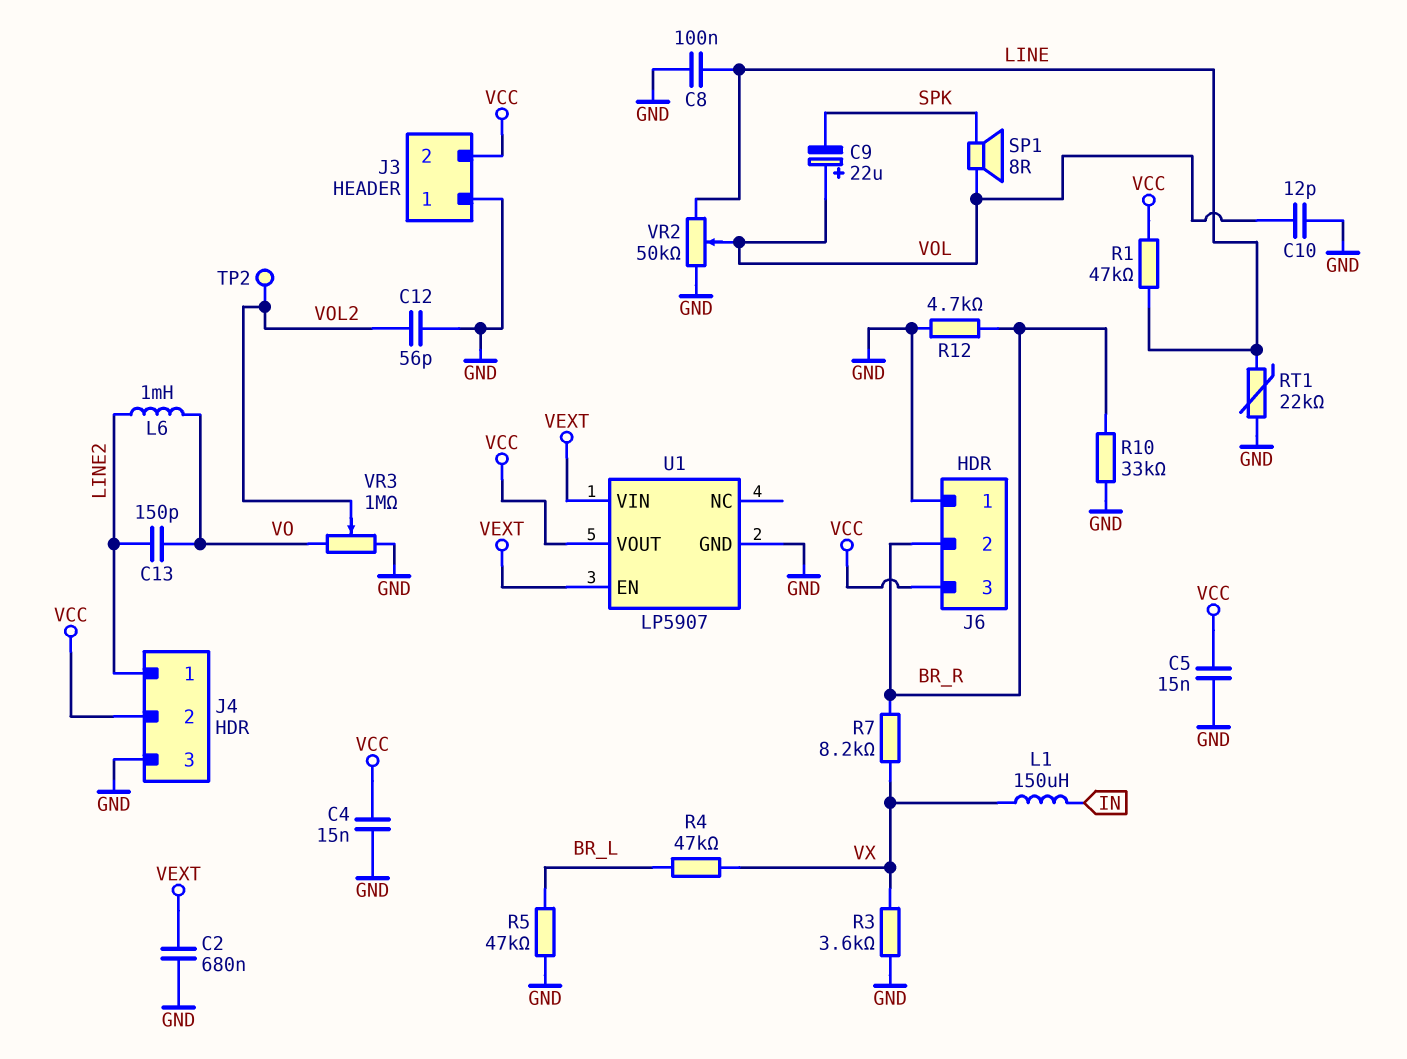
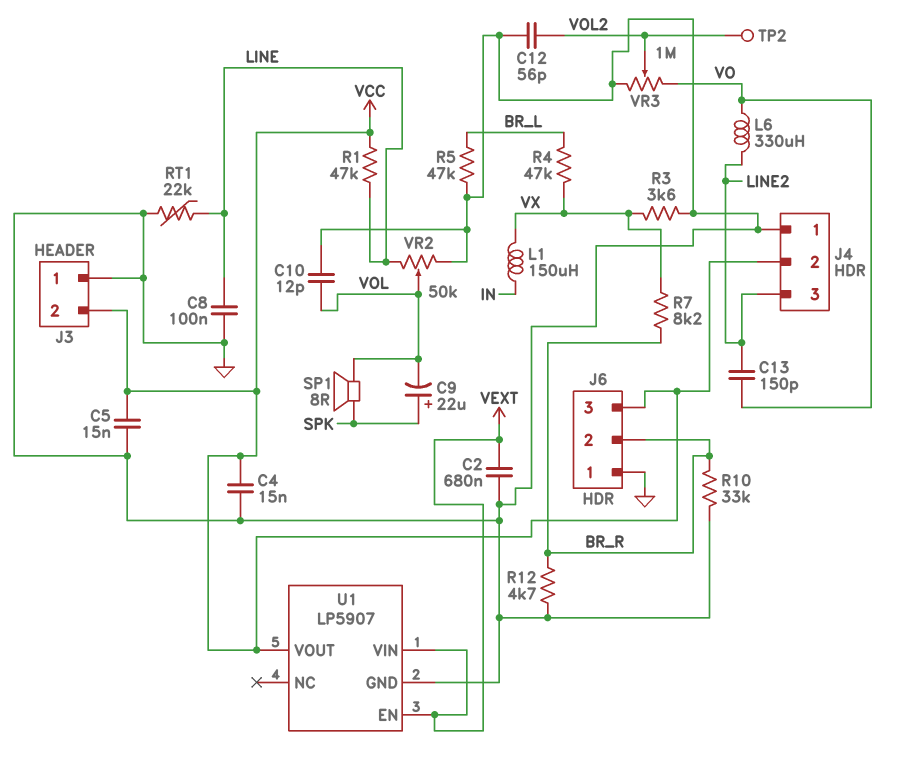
C9: 22uF (plus VOL, minus SPK) -> 22uF (plus SPK, minus VOL)
J4 pin 1: LINE2 -> GND
J4 pin 3: GND -> LINE2
L6: 1mH (LINE2, VO) -> 330uH (LINE2, VO)

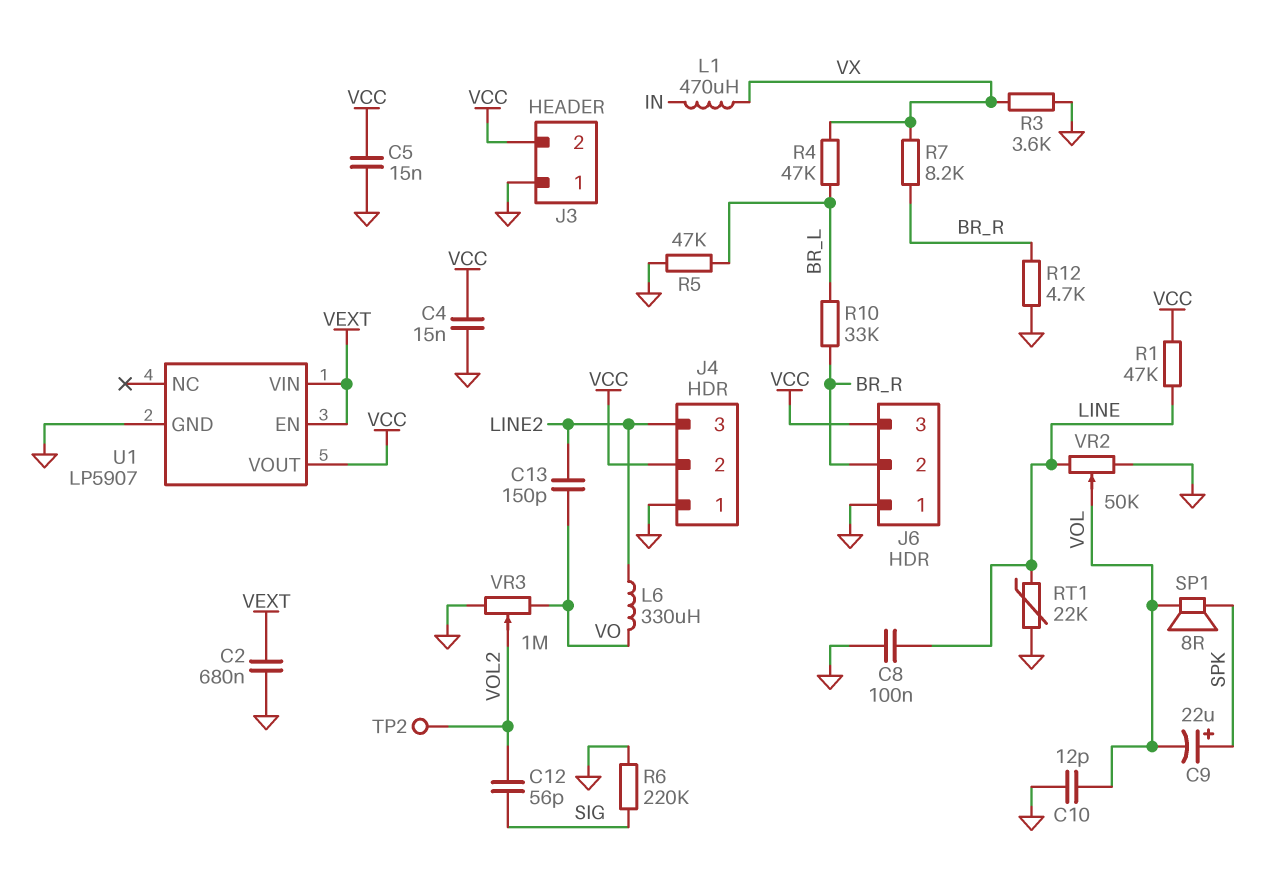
C12: 56pF (GND, VOL2) -> 56pF (SIG, VOL2)
L1: 150uH (IN, VX) -> 470uH (IN, VX)
R6: none -> 220k (GND, SIG)
R10: 33k (BR_R, GND) -> 33k (BR_L, BR_R)

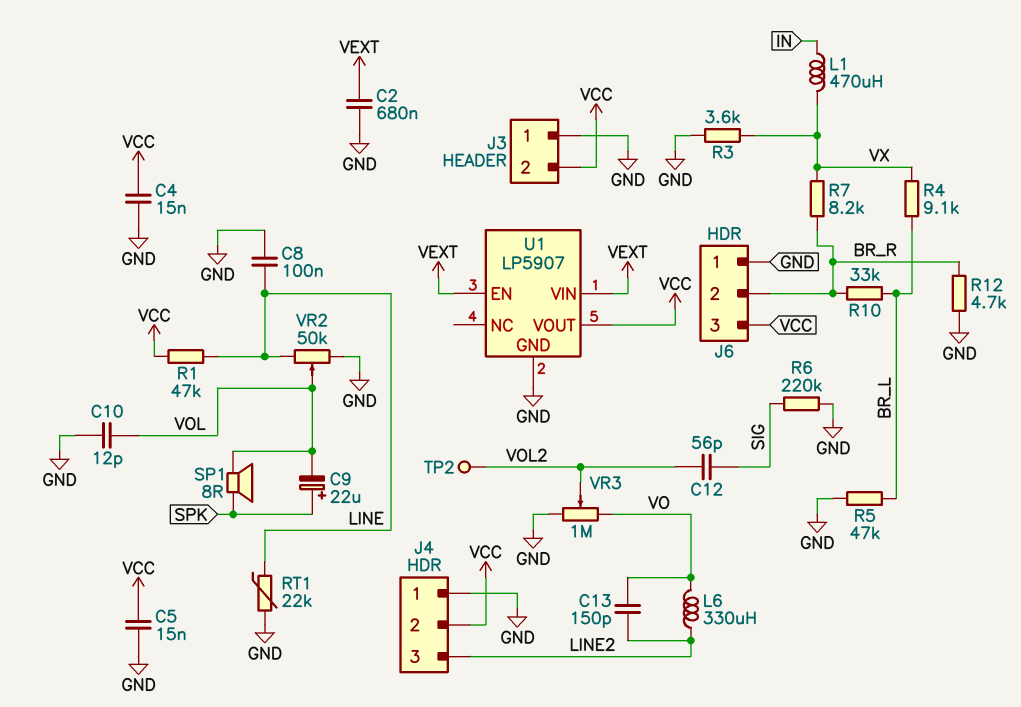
R4: 47k (BR_L, VX) -> 9.1k (BR_L, VX)

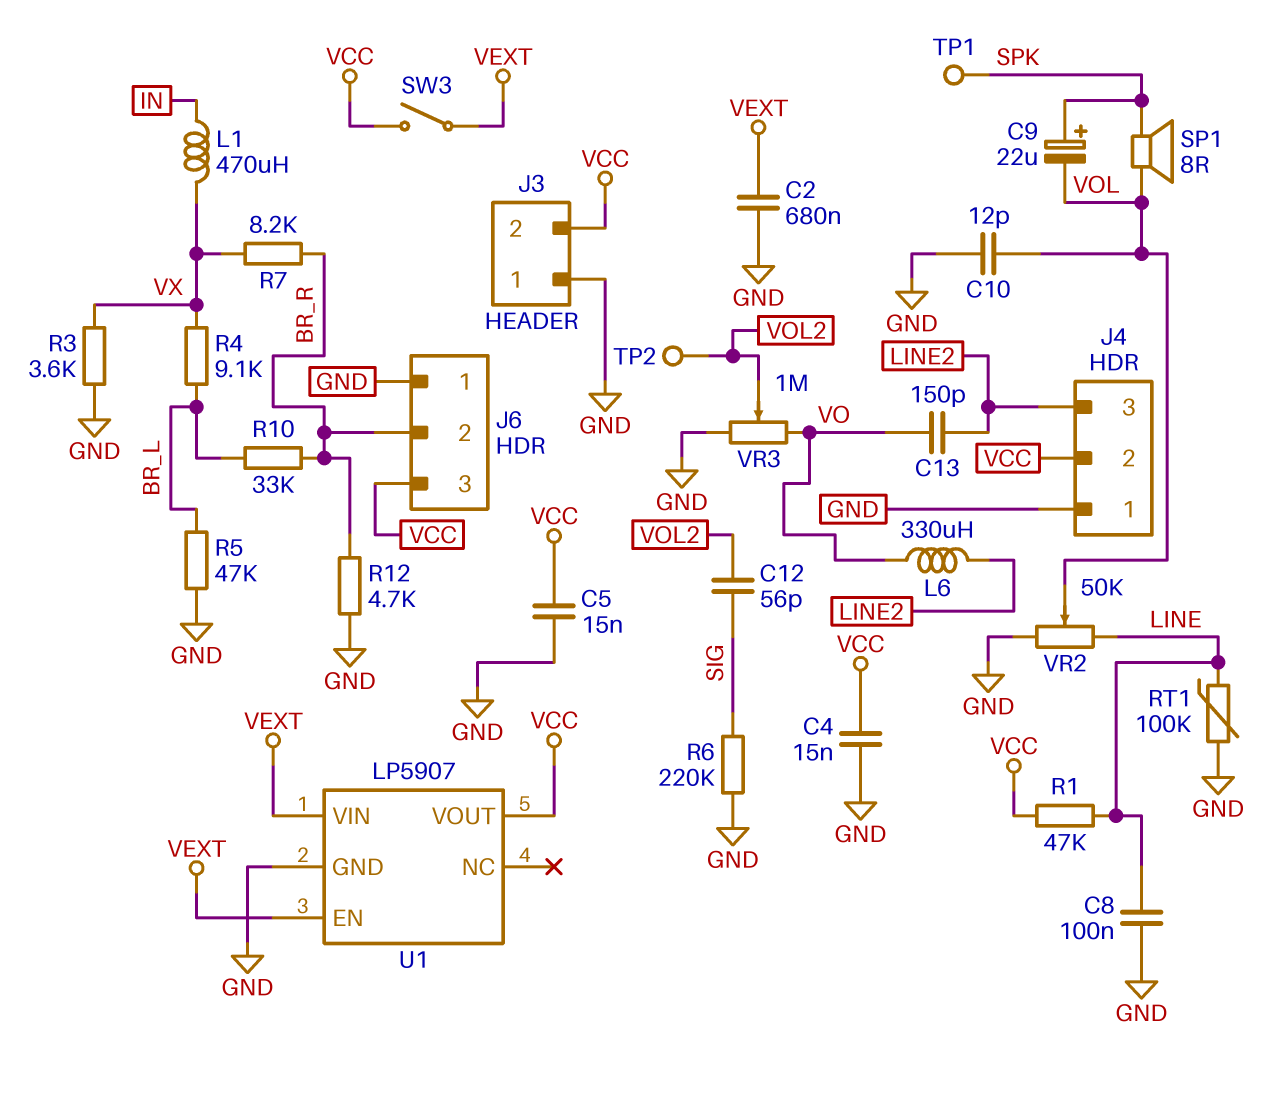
RT1: 22k (GND, LINE) -> 100k (GND, LINE)
SW3: none -> switch (VCC, VEXT)
TP1: none -> test point (SPK)

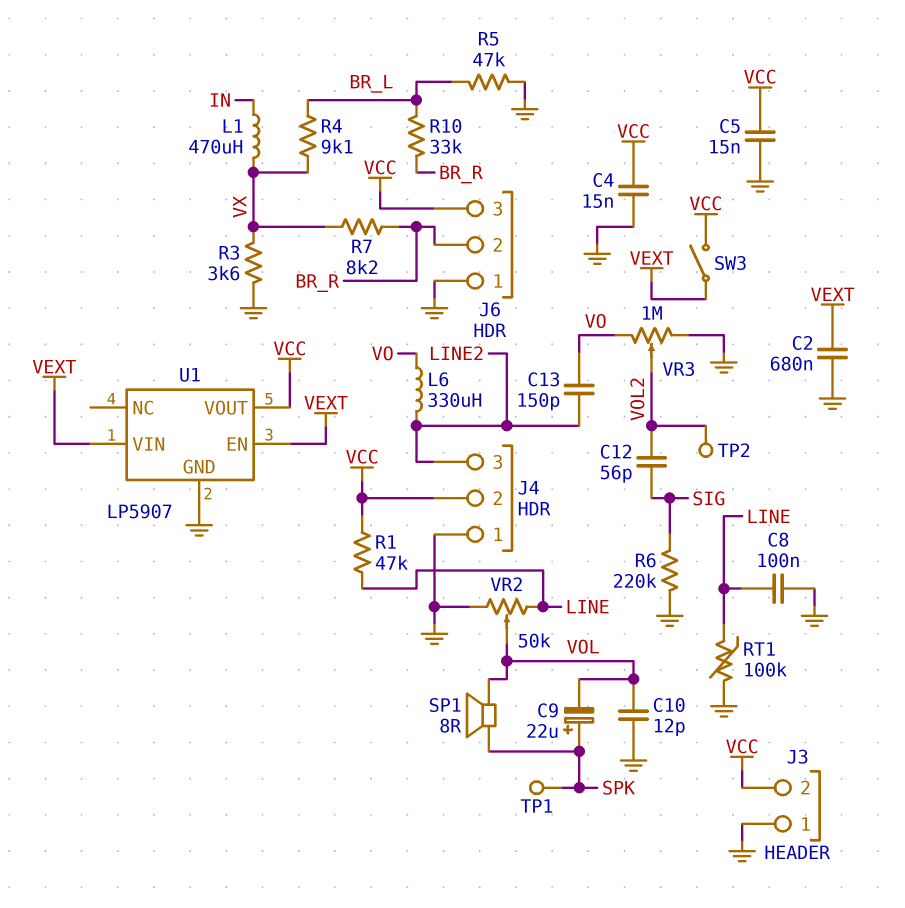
R12: 4.7k (BR_R, GND) -> none

